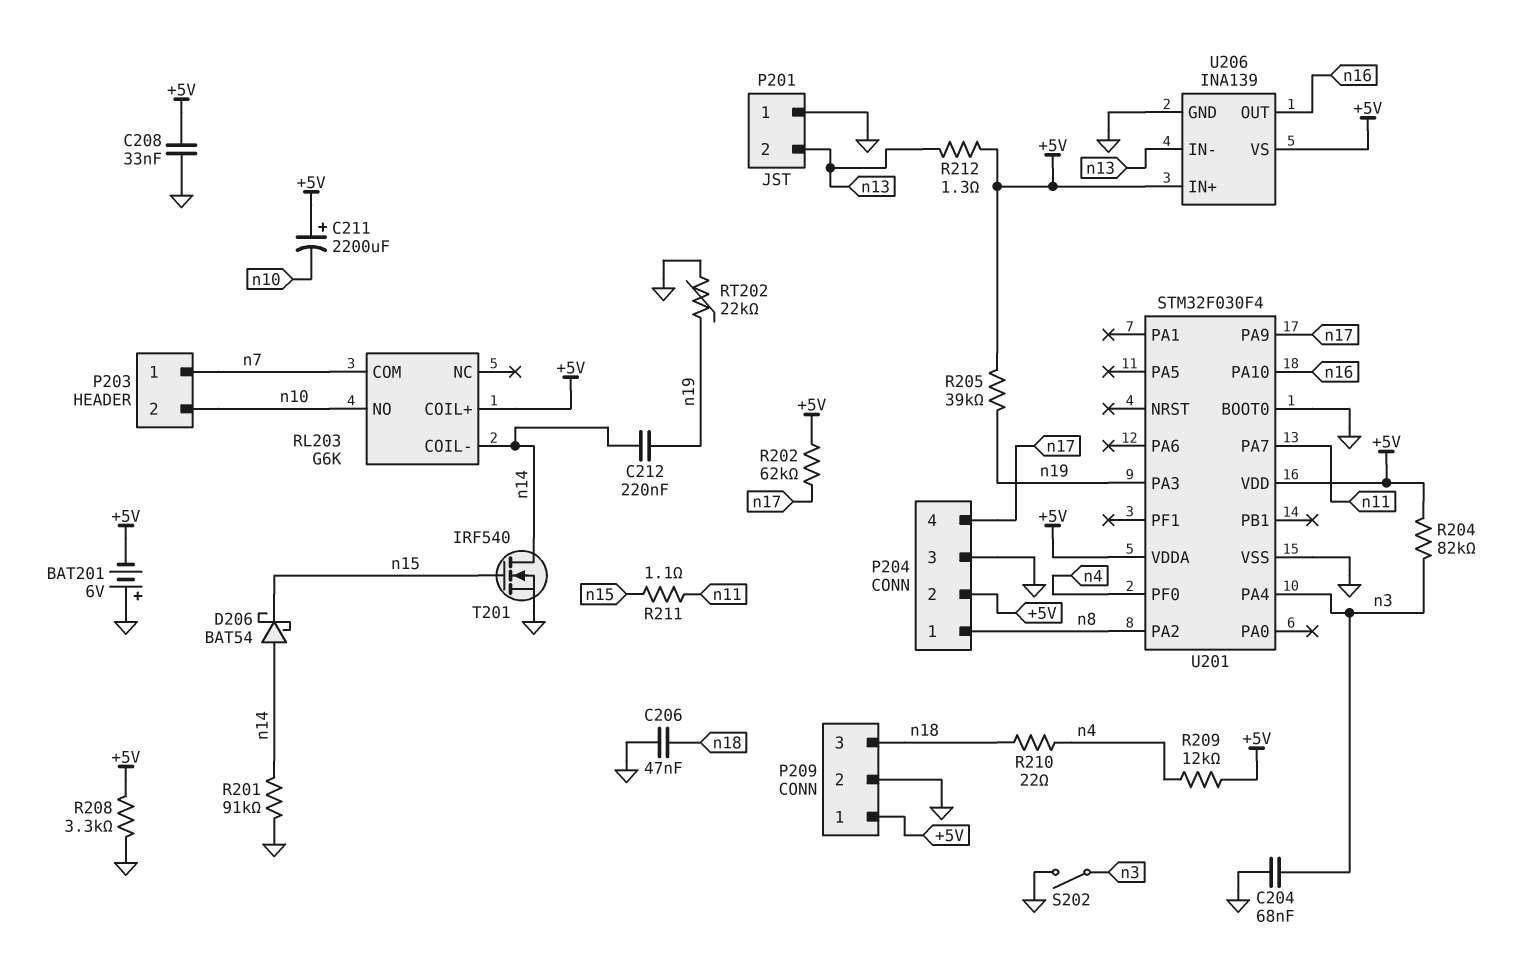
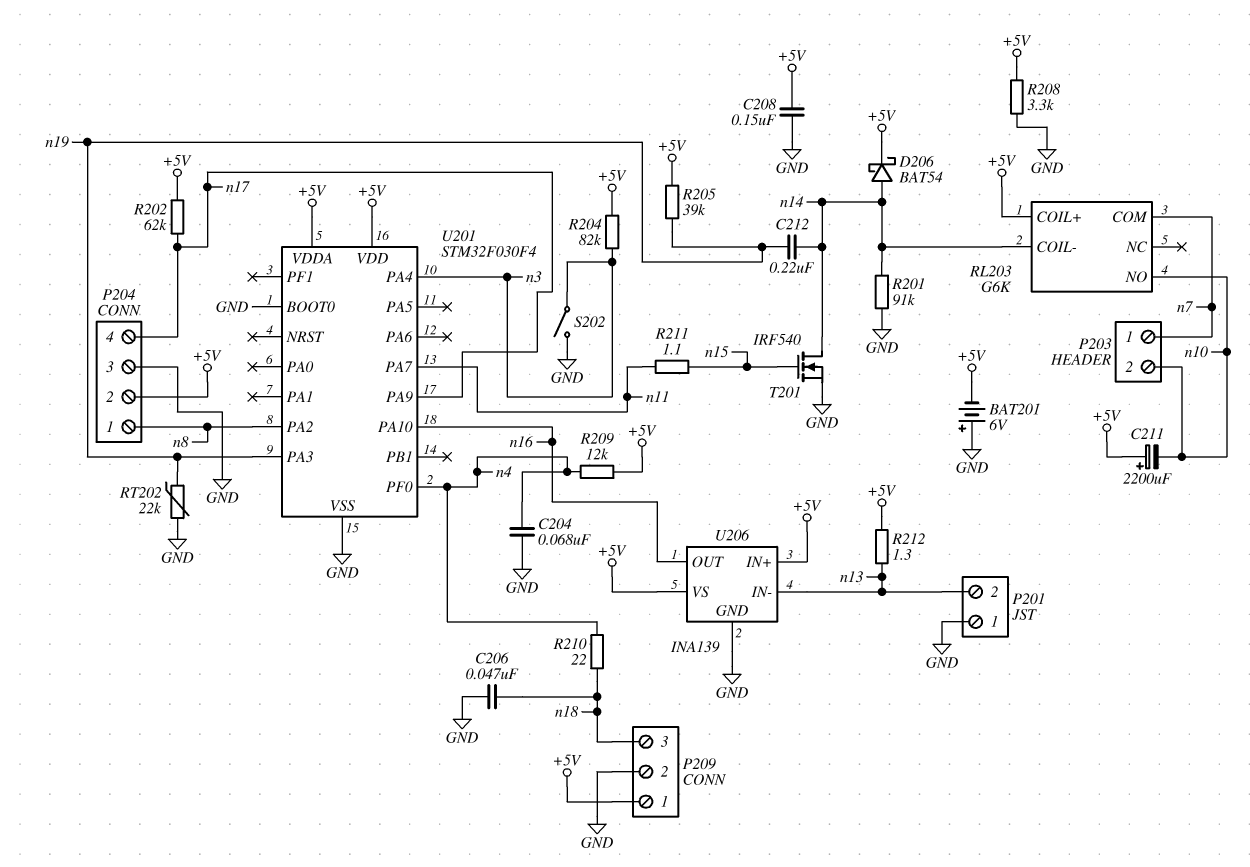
C204: 68nF (GND, n3) -> 68nF (GND, n4)
C208: 33nF (+5V, GND) -> 150nF (+5V, GND)
D206: schottky BAT54 (A n14, K n15) -> schottky BAT54 (A n14, K +5V)

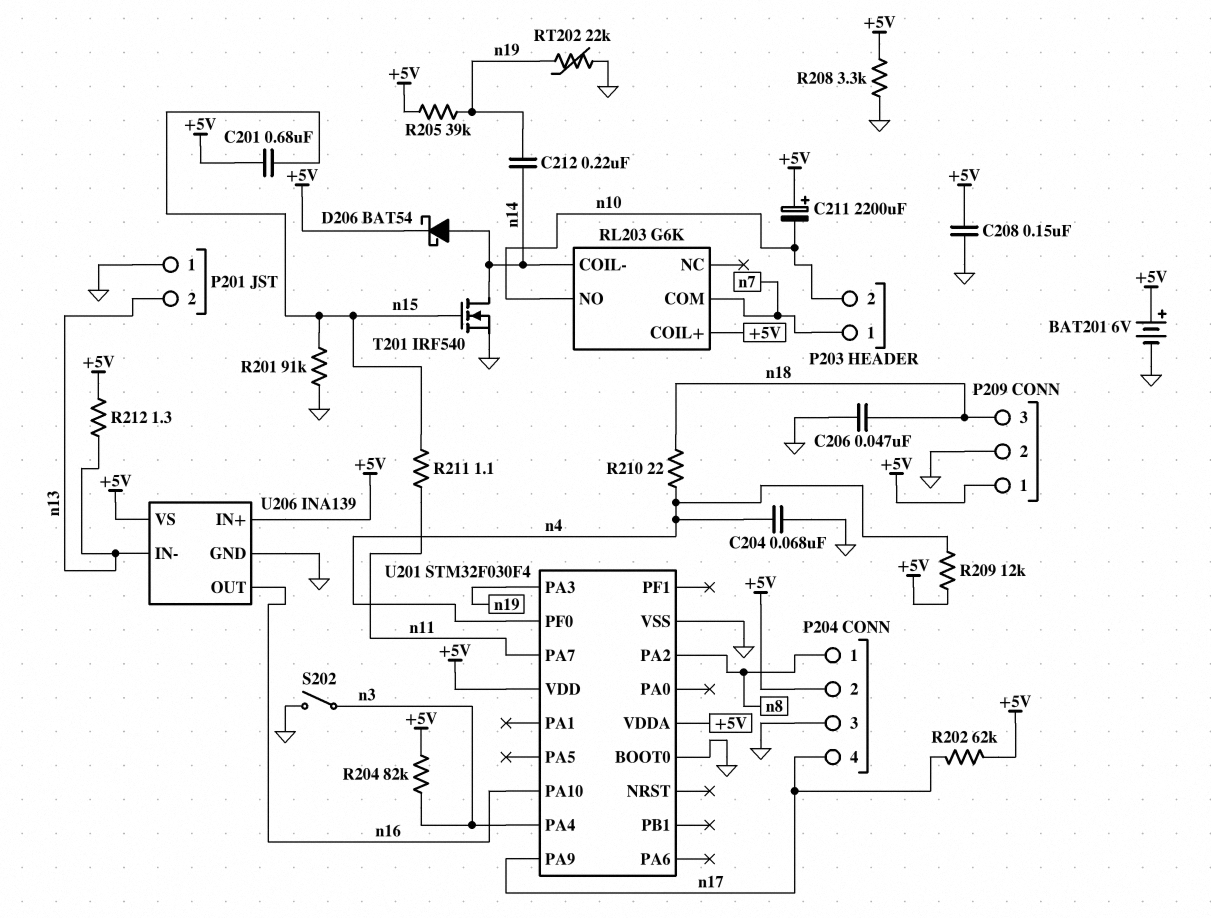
BAT201: 6V (plus GND, minus +5V) -> 6V (plus +5V, minus GND)
C201: none -> 680nF (+5V, n15)
R201: 91k (GND, n14) -> 91k (GND, n15)

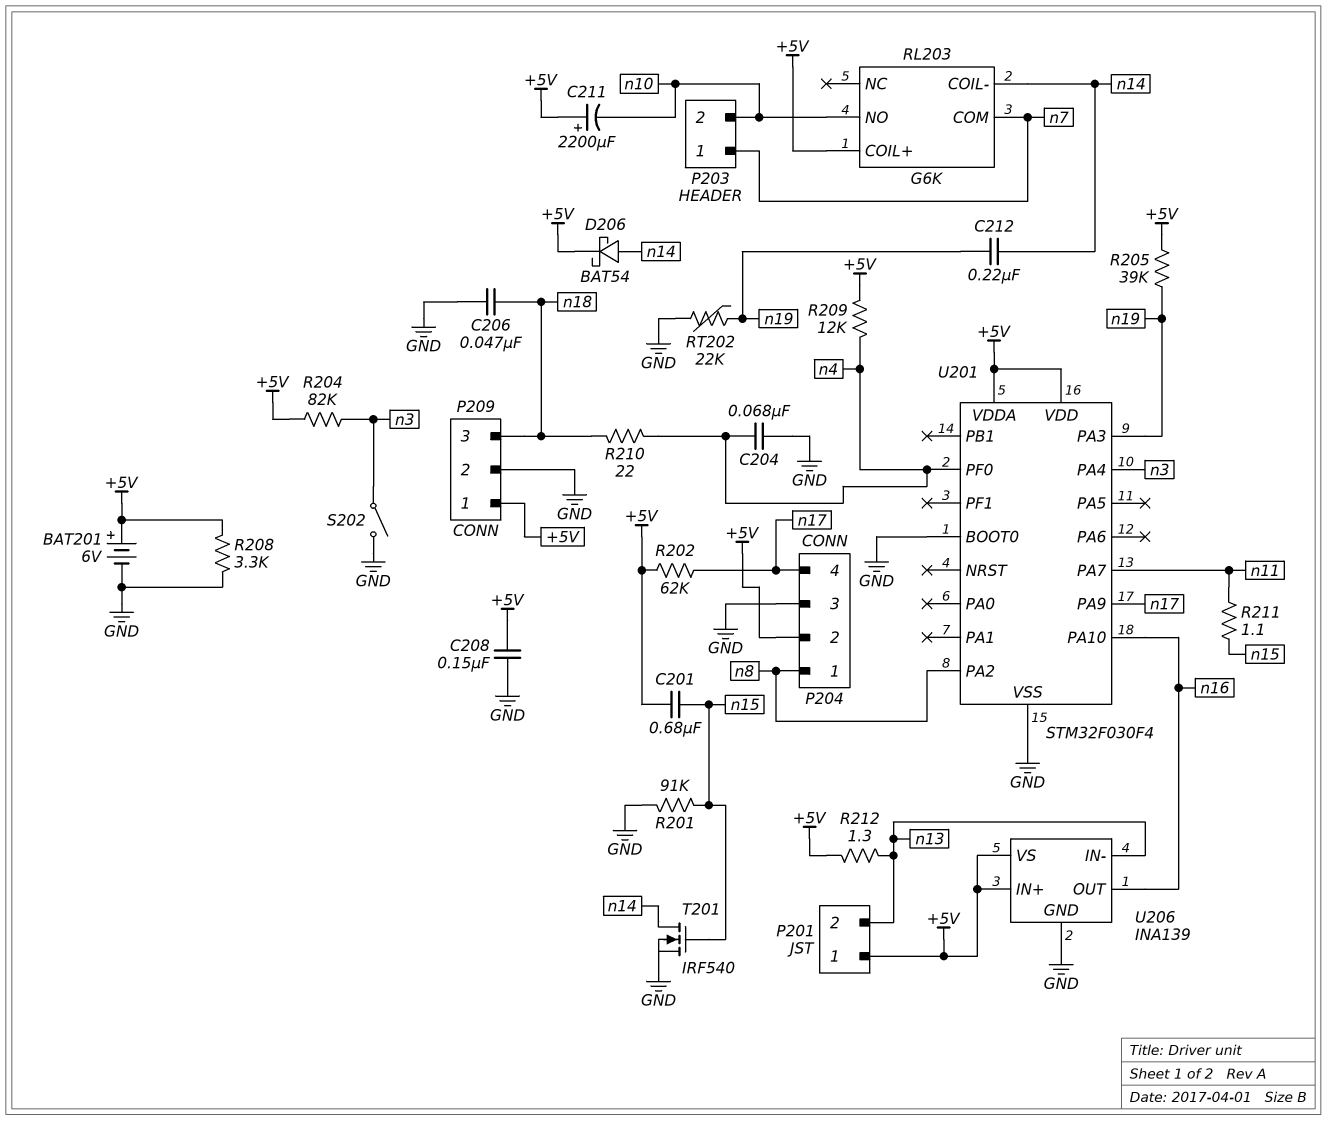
P201 pin 1: GND -> +5V

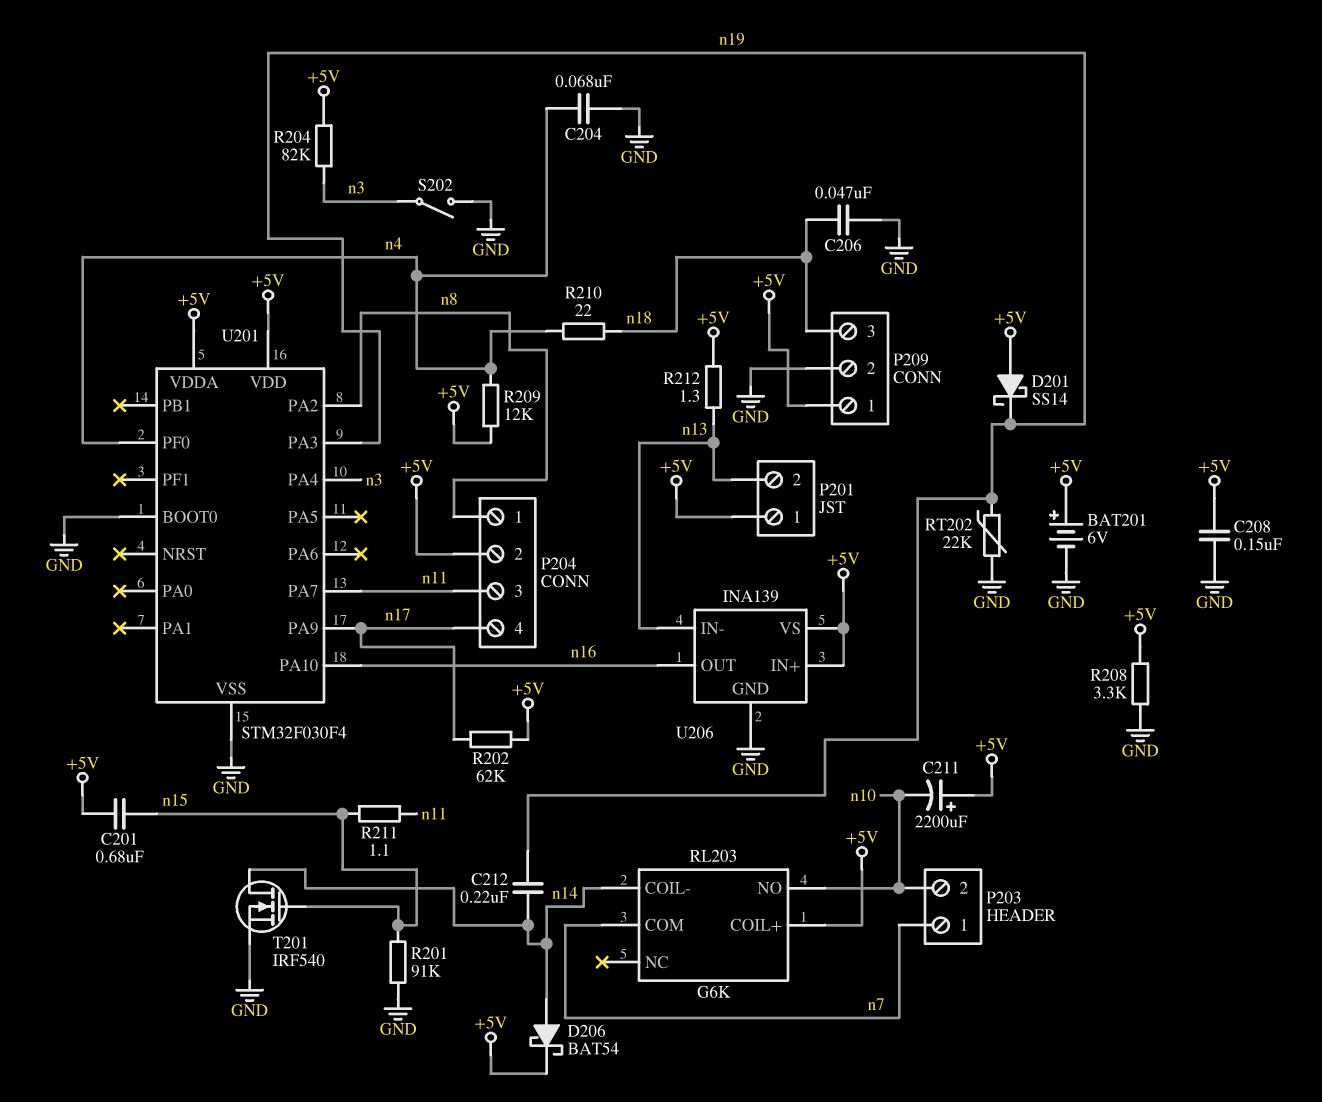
D201: none -> schottky SS14 (A +5V, K n19)
P204 pin 3: GND -> n11
R205: 39k (+5V, n19) -> none

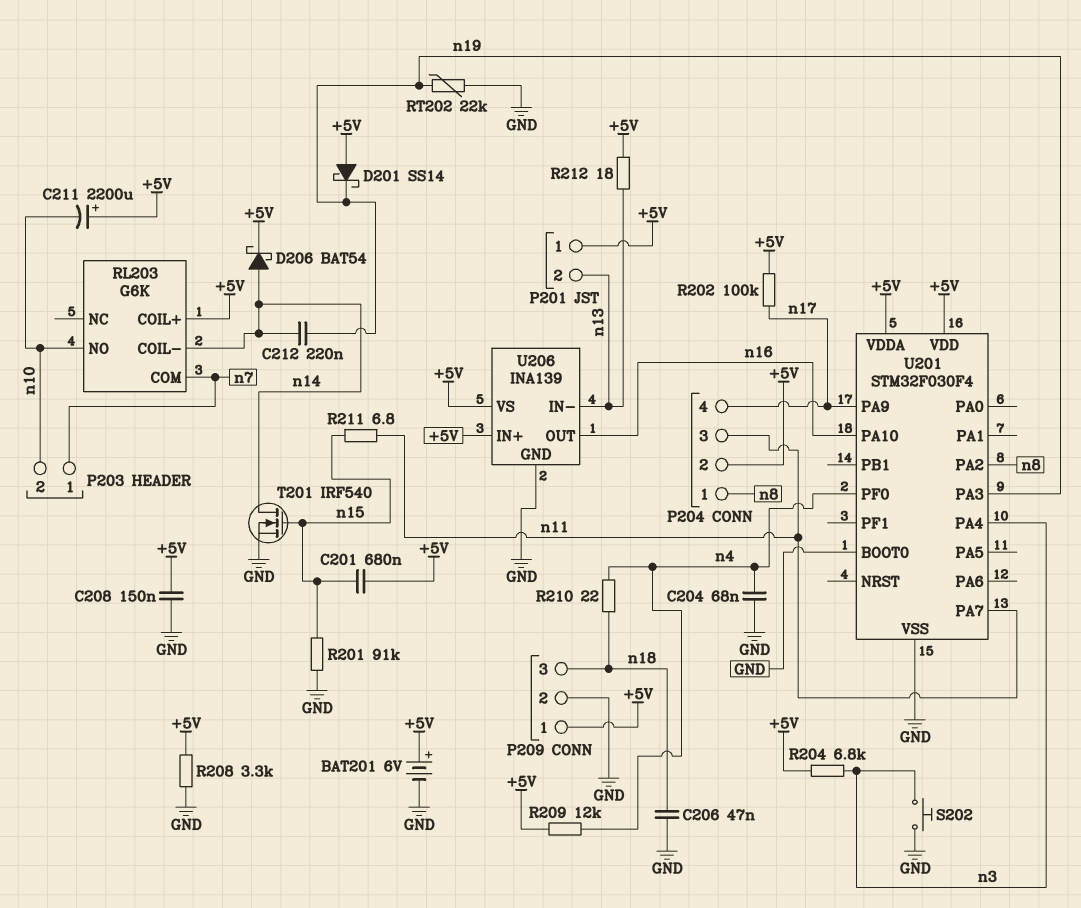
R202: 62k (+5V, n17) -> 100k (+5V, n17)
R204: 82k (+5V, n3) -> 6.8k (+5V, n3)
R211: 1.1 (n11, n15) -> 6.8 (n11, n15)
R212: 1.3 (+5V, n13) -> 18 (+5V, n13)
S202: switch (GND, n3) -> button (GND, n3)

